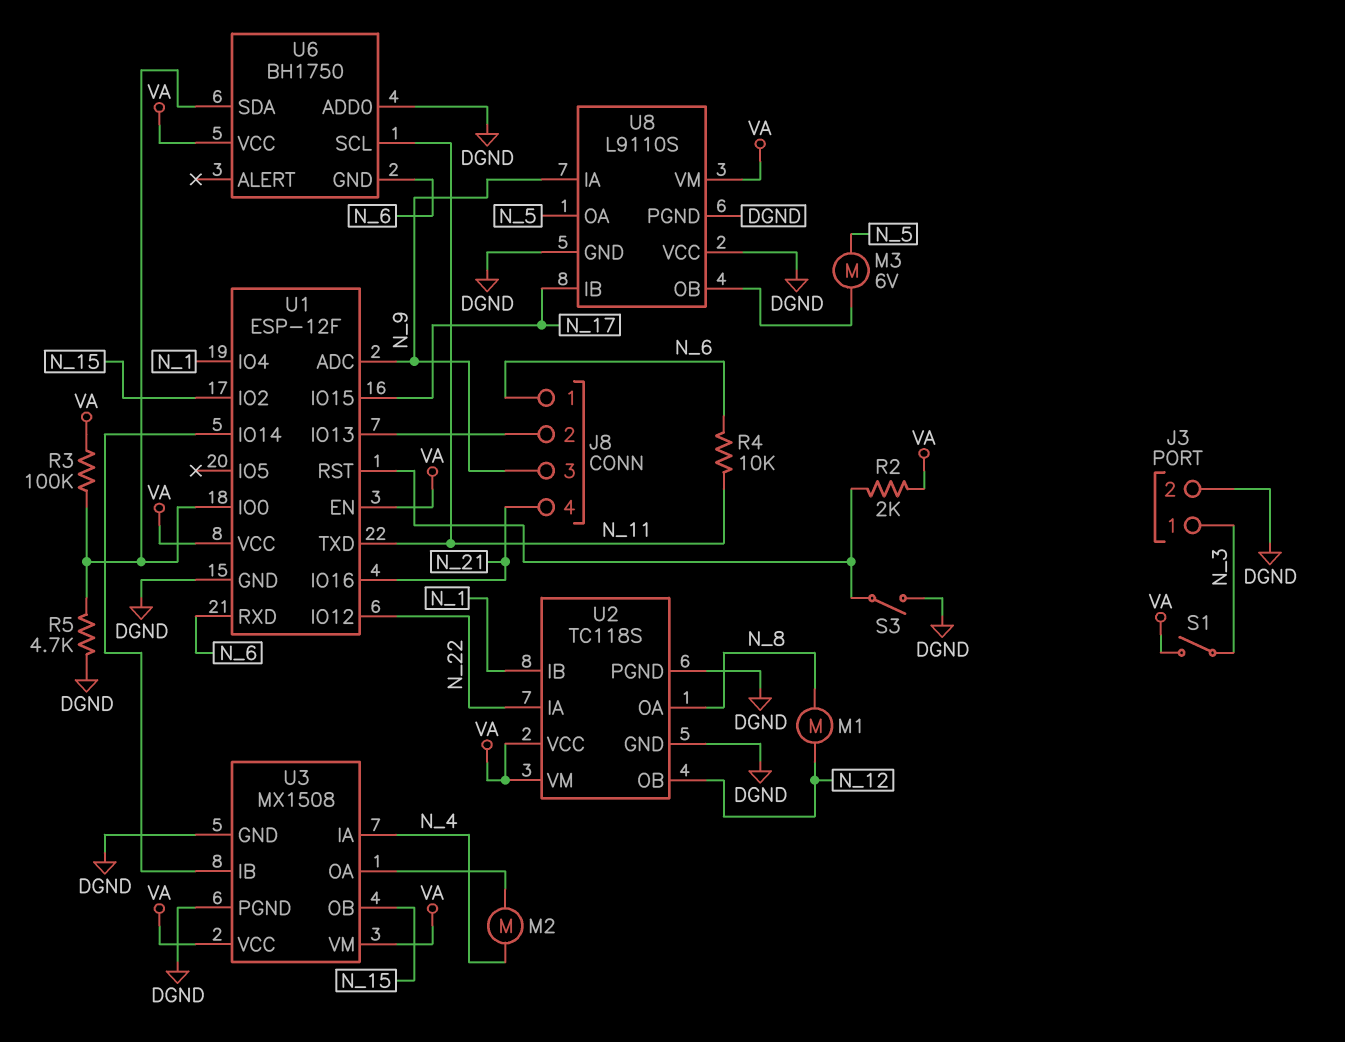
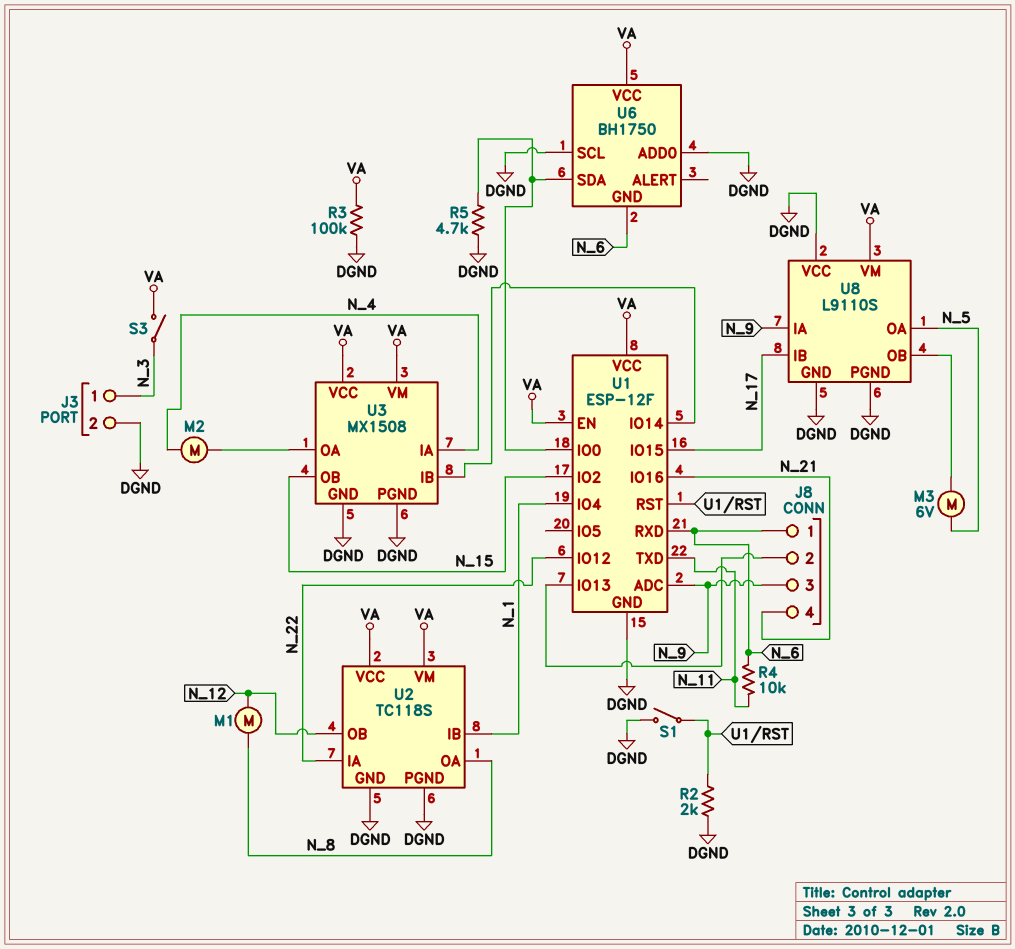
R2: 2k (U1/RST, VA) -> 2k (DGND, U1/RST)
R3: 100k (U1/IO0, VA) -> 100k (DGND, VA)
S1: switch (N_3, VA) -> switch (DGND, U1/RST)
S3: switch (DGND, U1/RST) -> switch (N_3, VA)
U6 pin SCL: N_11 -> DGND

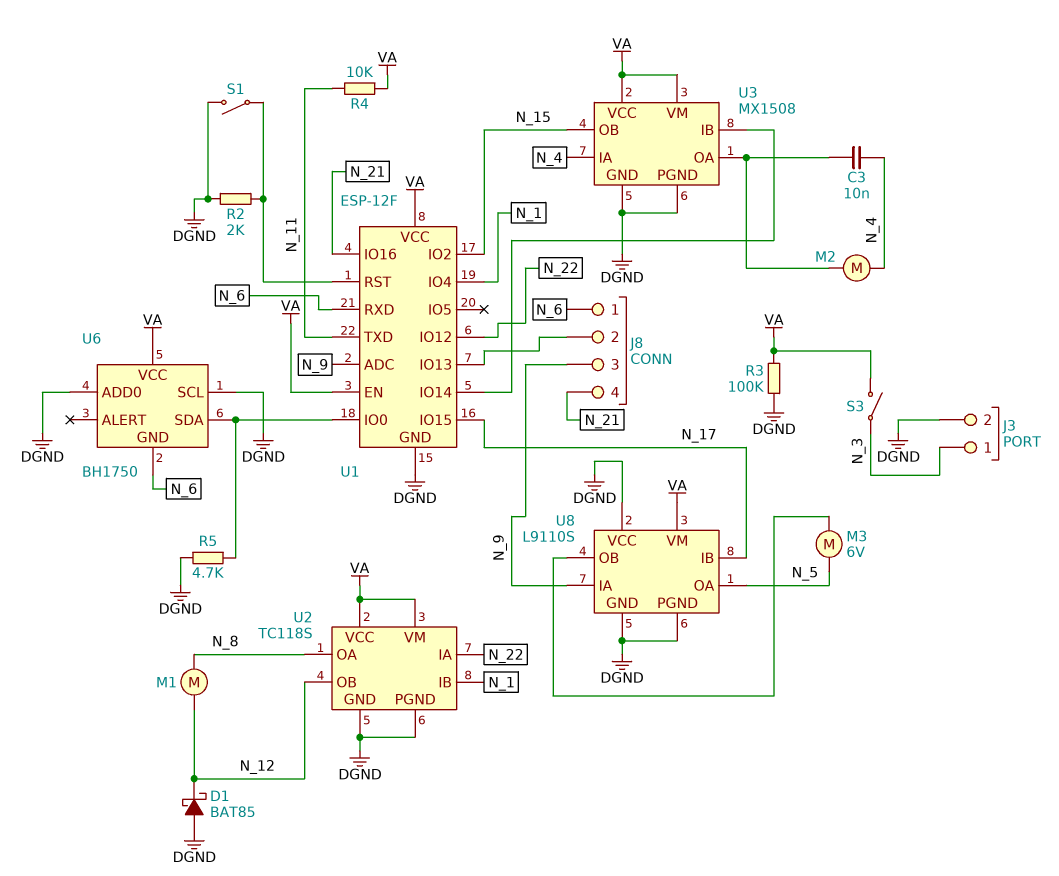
C3: none -> 10nF (N_4, U3/OA)
D1: none -> schottky BAT85 (A DGND, K N_12)
R4: 10k (N_6, N_11) -> 10k (N_11, VA)

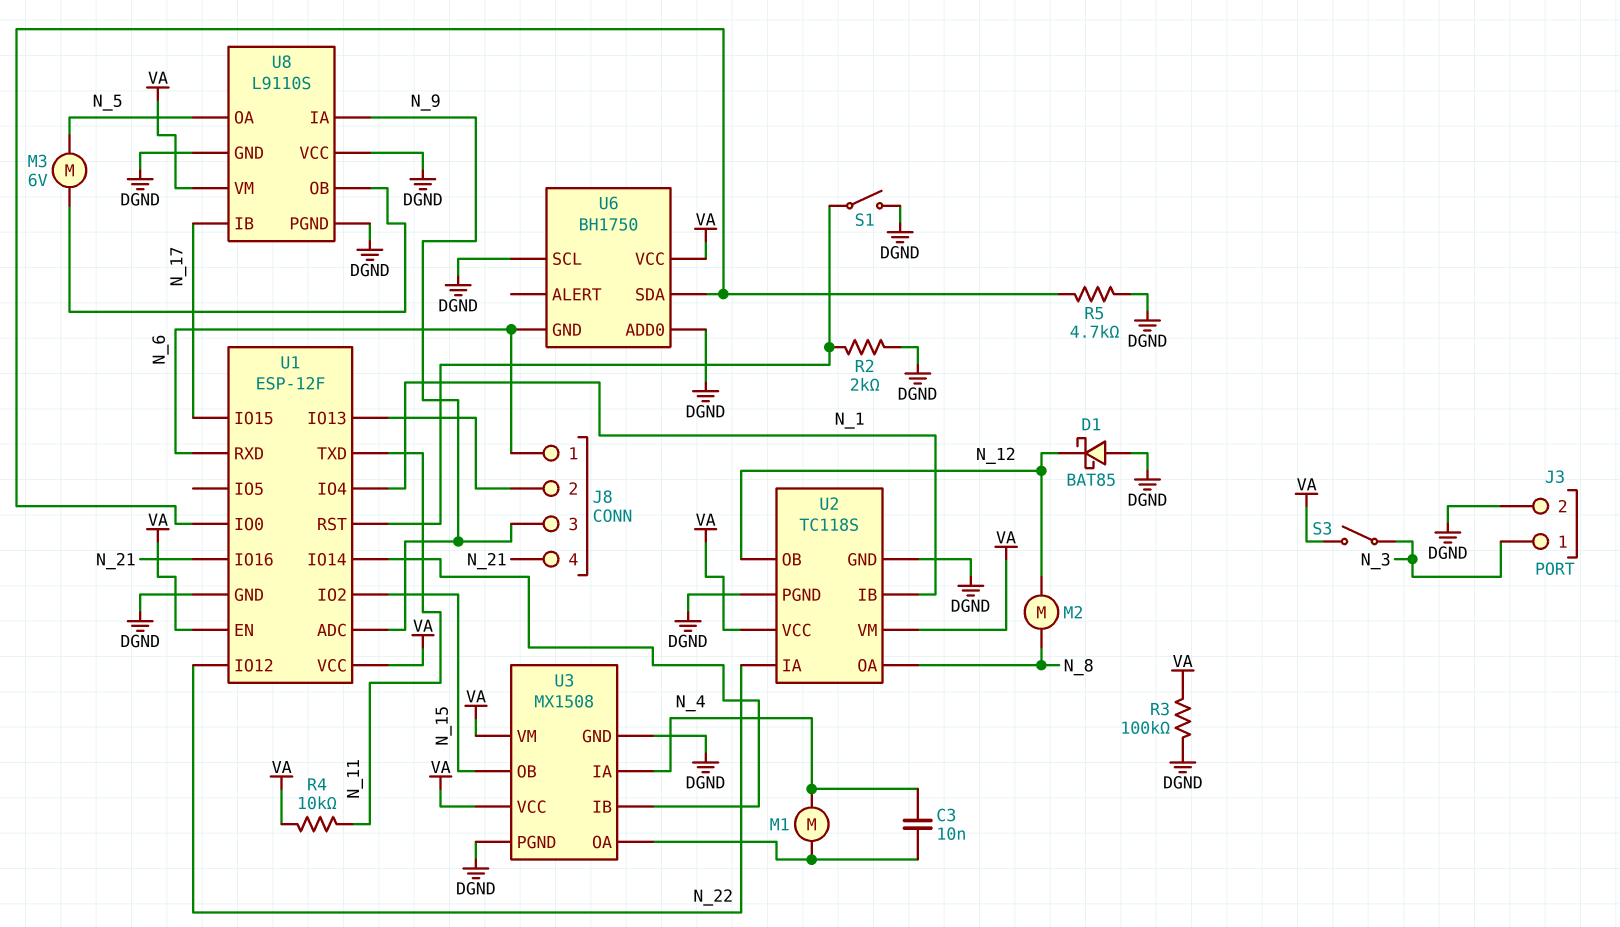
M1: motor (N_8, N_12) -> motor (N_4, U3/OA)
M2: motor (N_4, U3/OA) -> motor (N_8, N_12)

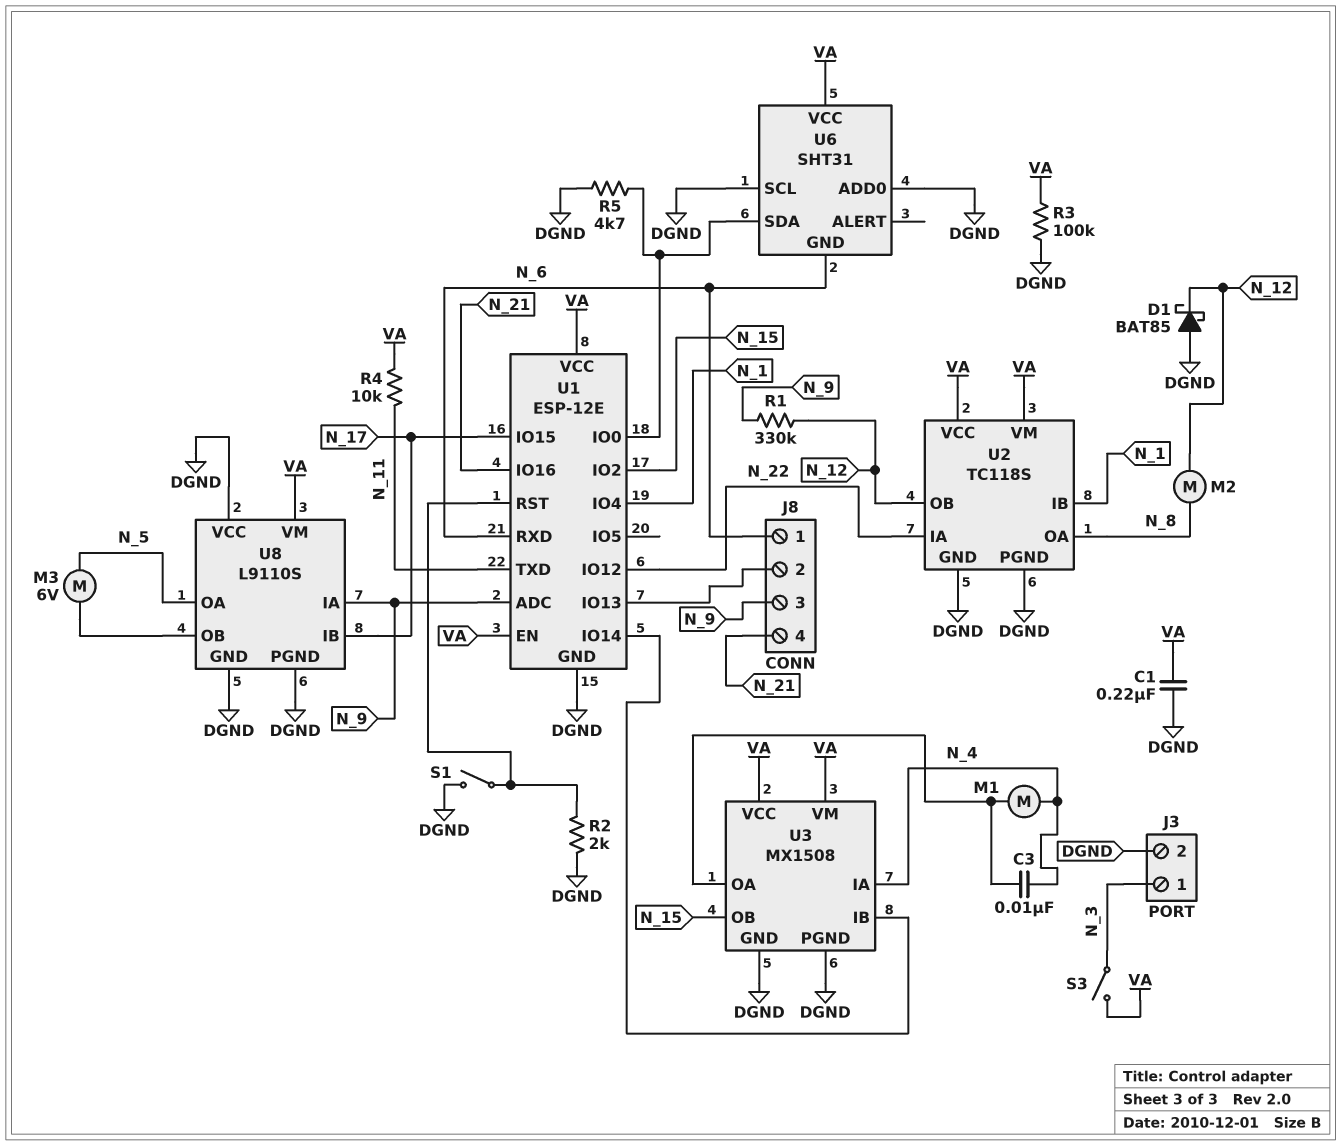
C1: none -> 220nF (DGND, VA)
R1: none -> 330k (N_9, N_12)
U1: ESP-12F -> ESP-12E
U6: BH1750 -> SHT31

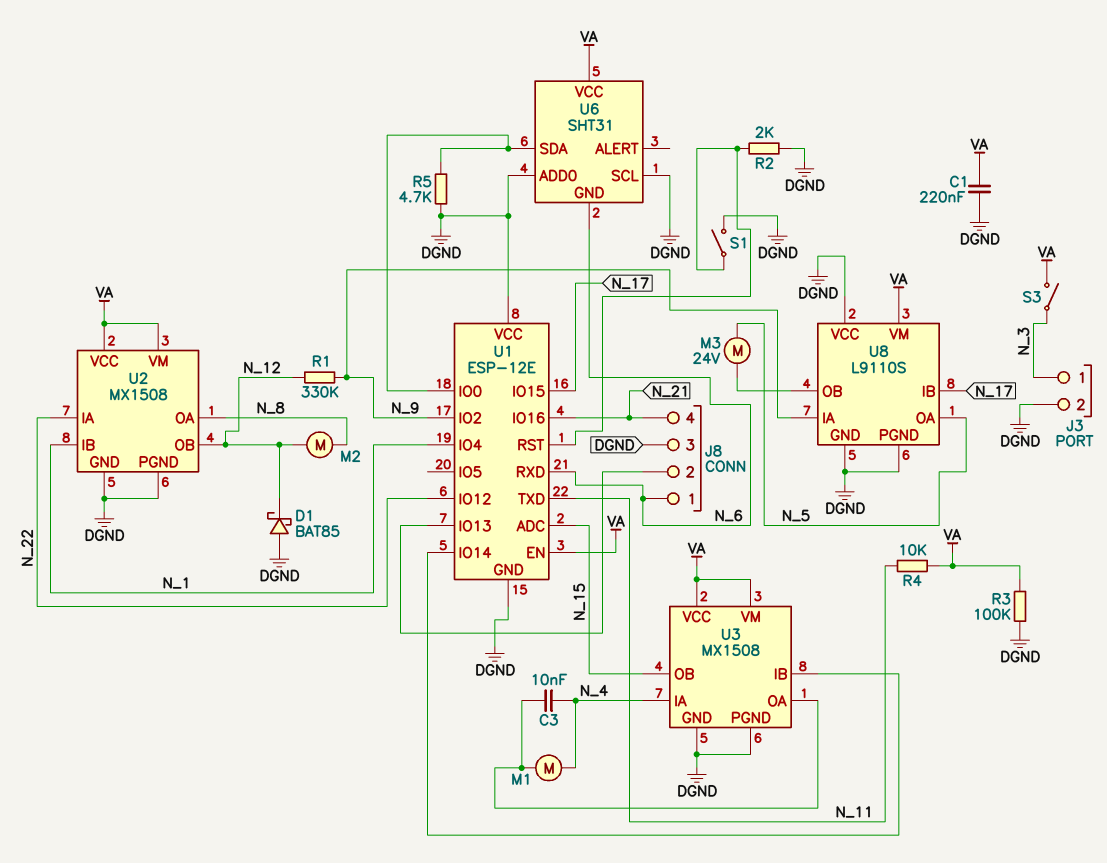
J8 pin 3: N_9 -> DGND
M3: motor 6V (N_5, U8/OB) -> motor 24V (N_5, U8/OB)
U1 pin ADC: N_9 -> N_15
U1 pin IO2: N_15 -> N_9
U1 pin VCC: VA -> DGND
U2: TC118S -> MX1508

